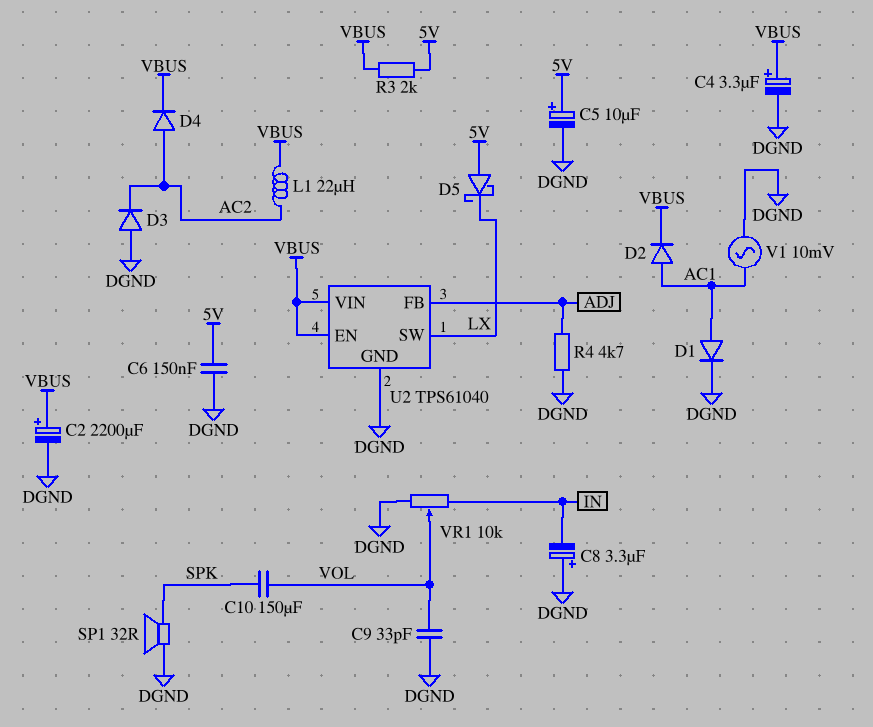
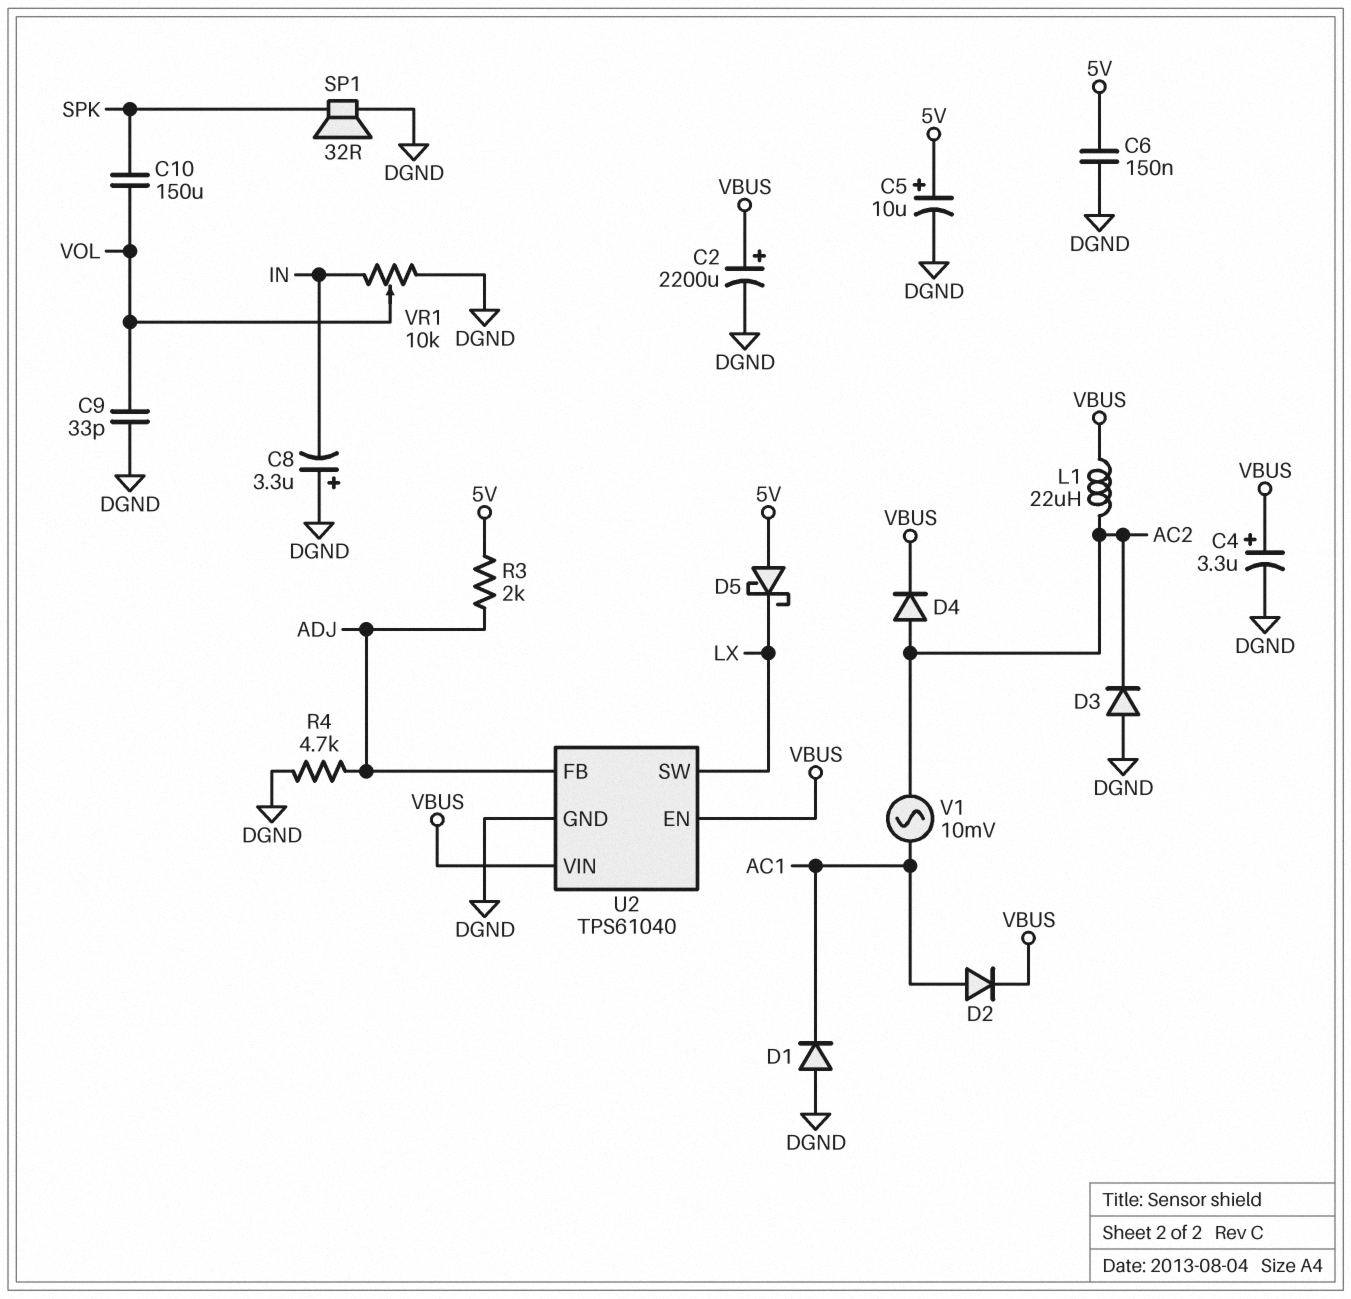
D1: diode (A AC1, K DGND) -> diode (A DGND, K AC1)
R3: 2k (5V, VBUS) -> 2k (5V, ADJ)
V1: AC 10mV (AC1, DGND) -> AC 10mV (AC1, AC2)

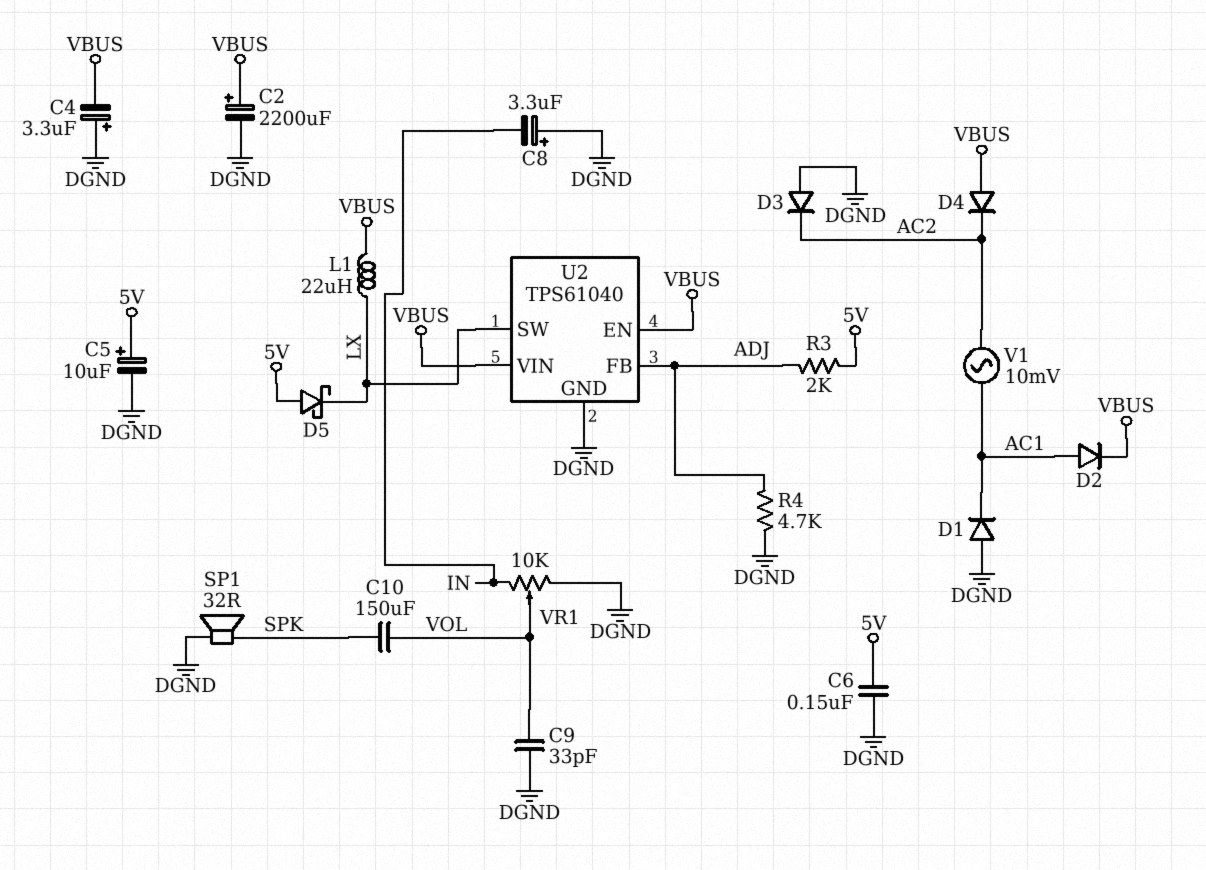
C4: 3.3uF (plus VBUS, minus DGND) -> 3.3uF (plus DGND, minus VBUS)
D4: diode (A AC2, K VBUS) -> diode (A VBUS, K AC2)
L1: 22uH (AC2, VBUS) -> 22uH (LX, VBUS)

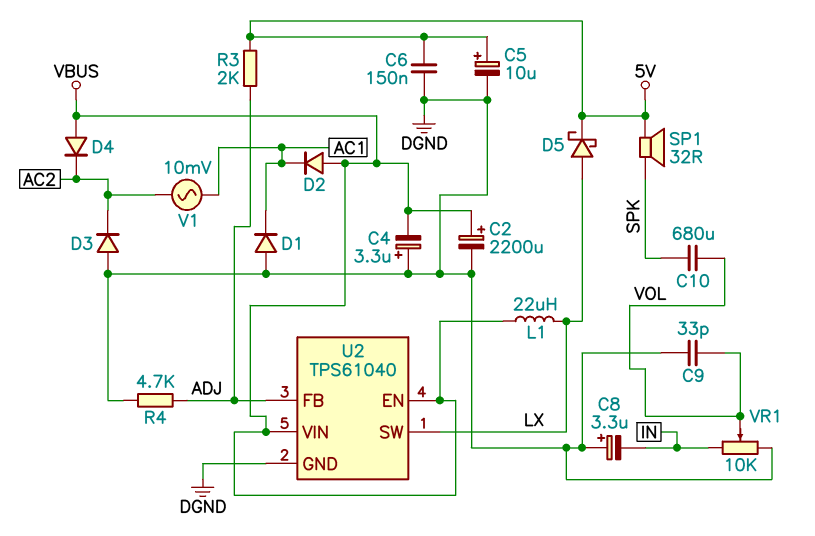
C10: 150uF (SPK, VOL) -> 680uF (SPK, VOL)
D2: diode (A AC1, K VBUS) -> diode (A VBUS, K AC1)
D5: schottky (A 5V, K LX) -> schottky (A LX, K 5V)
SP1: speaker 32R (DGND, SPK) -> speaker 32R (5V, SPK)

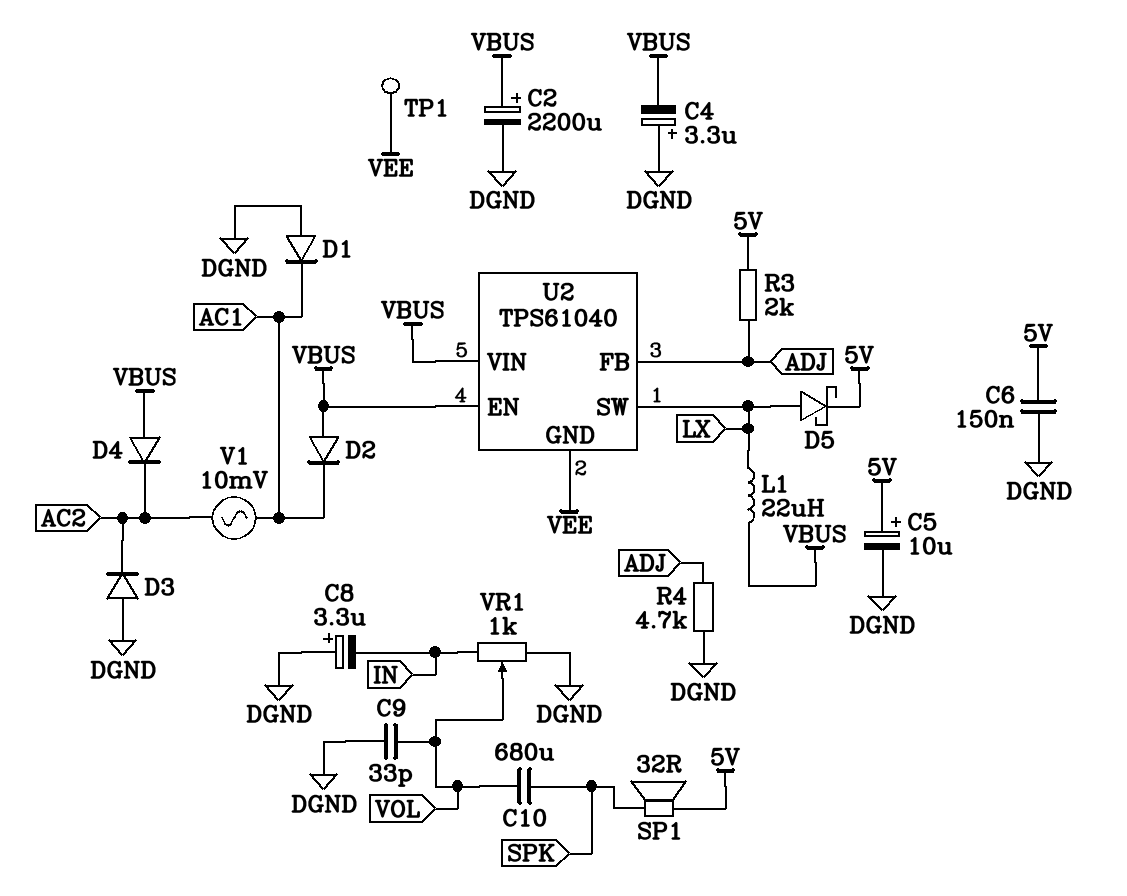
TP1: none -> test point (VEE)
U2 pin GND: DGND -> VEE
VR1: 10k (DGND, IN, wiper VOL) -> 1k (DGND, IN, wiper VOL)

